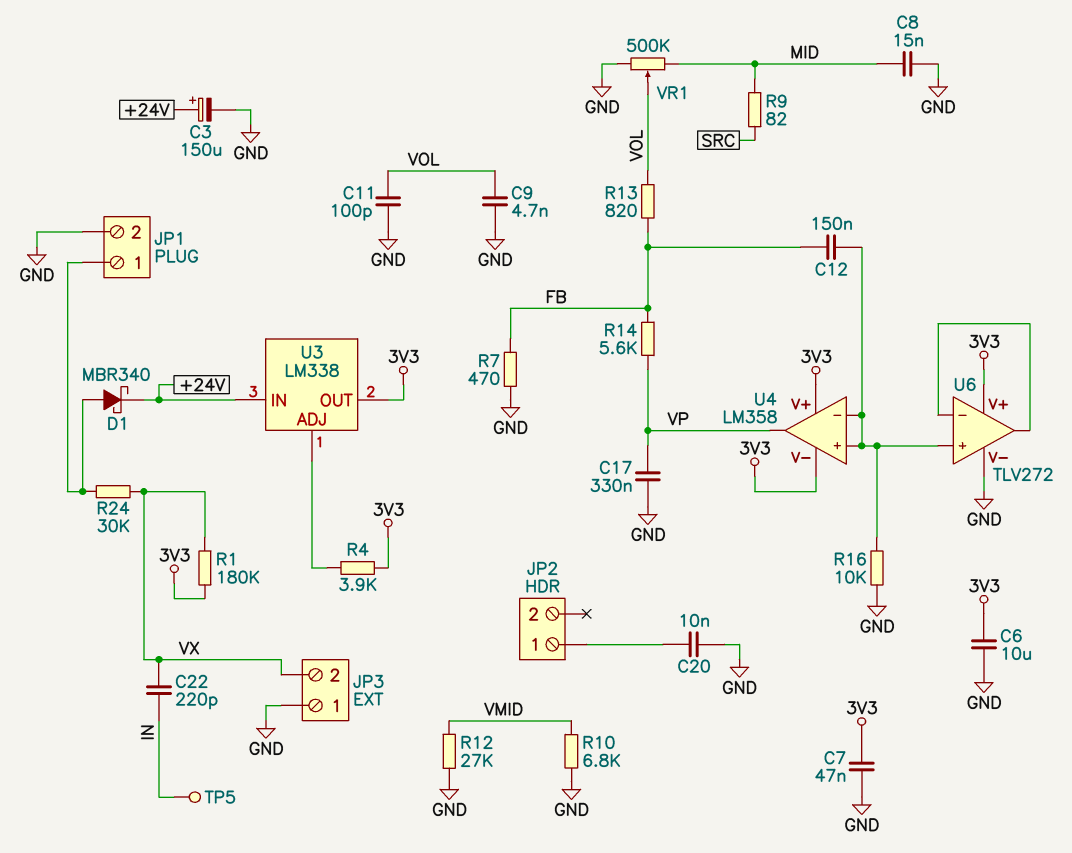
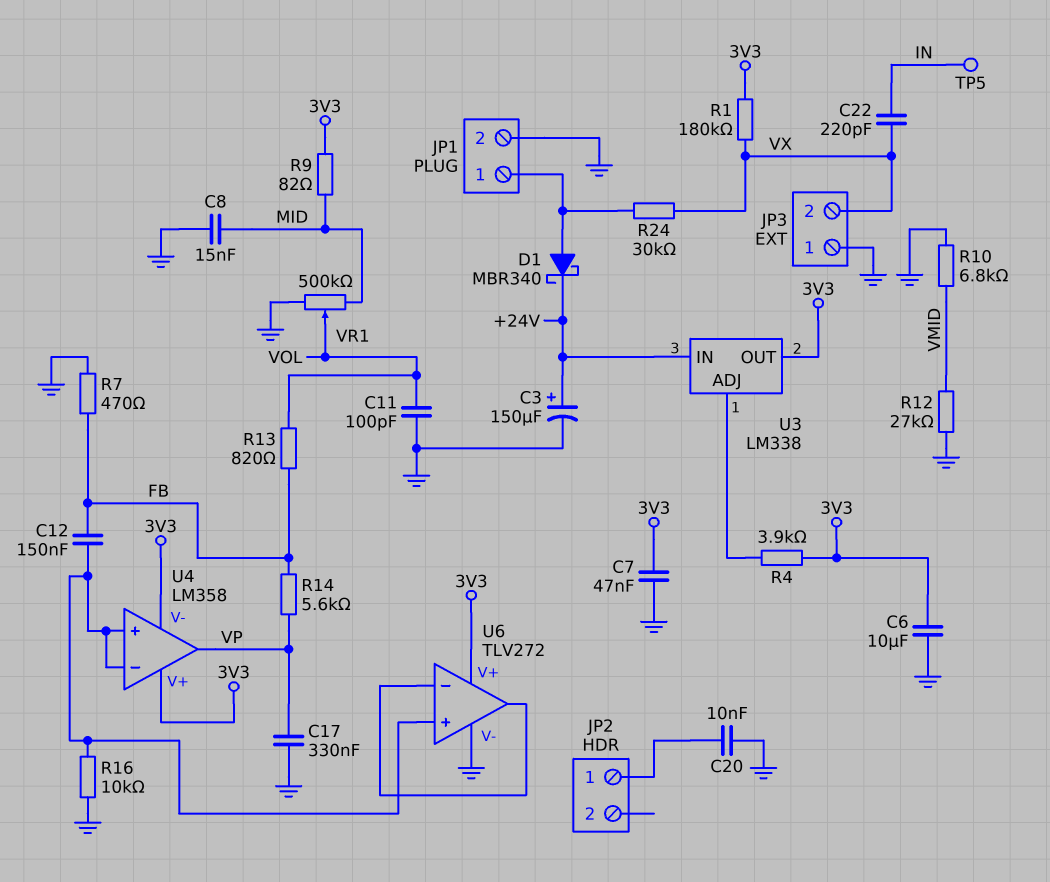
C9: 4.7nF (GND, VOL) -> none
R9: 82 (MID, SRC) -> 82 (3V3, MID)

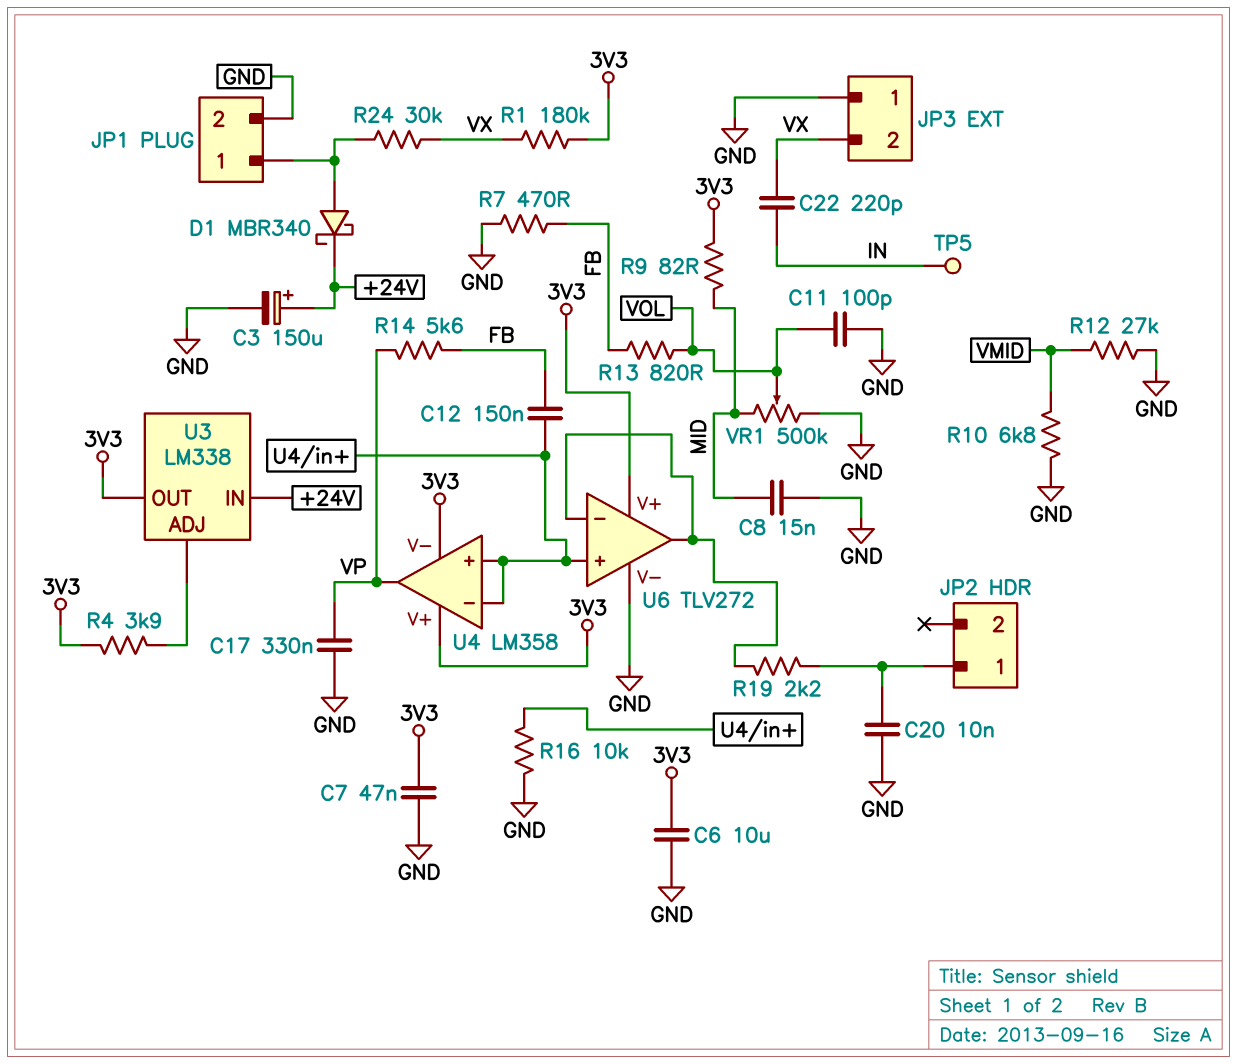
R19: none -> 2.2k (JP2/1, U6/in-)

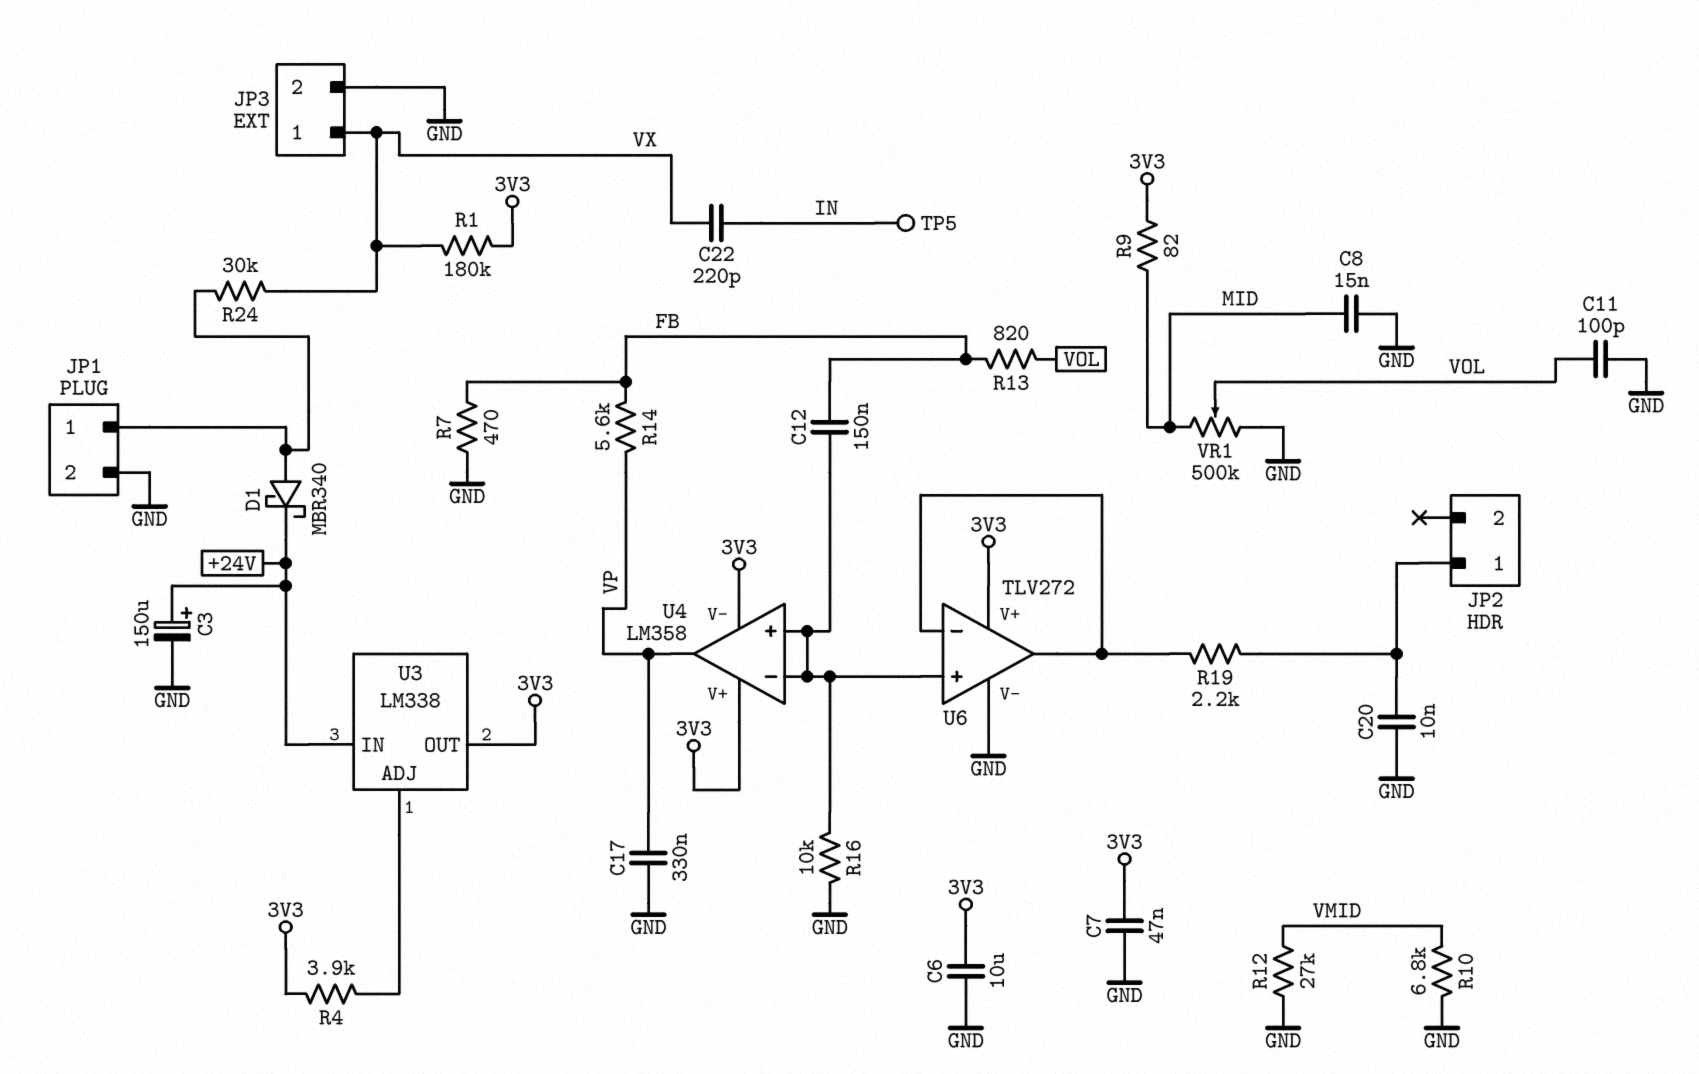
JP3 pin 1: GND -> VX
JP3 pin 2: VX -> GND

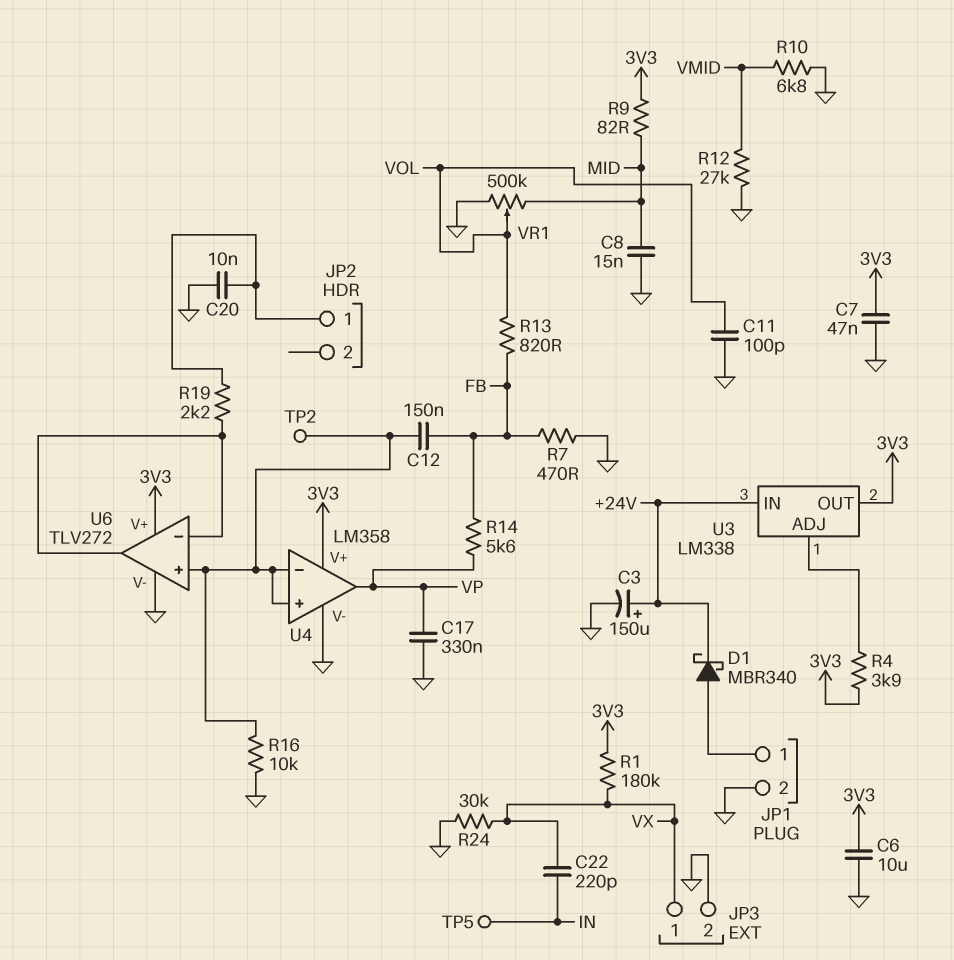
R24: 30k (JP1/1, VX) -> 30k (GND, VX)
TP2: none -> test point (U4/in+)
U4 pin V-: 3V3 -> GND

